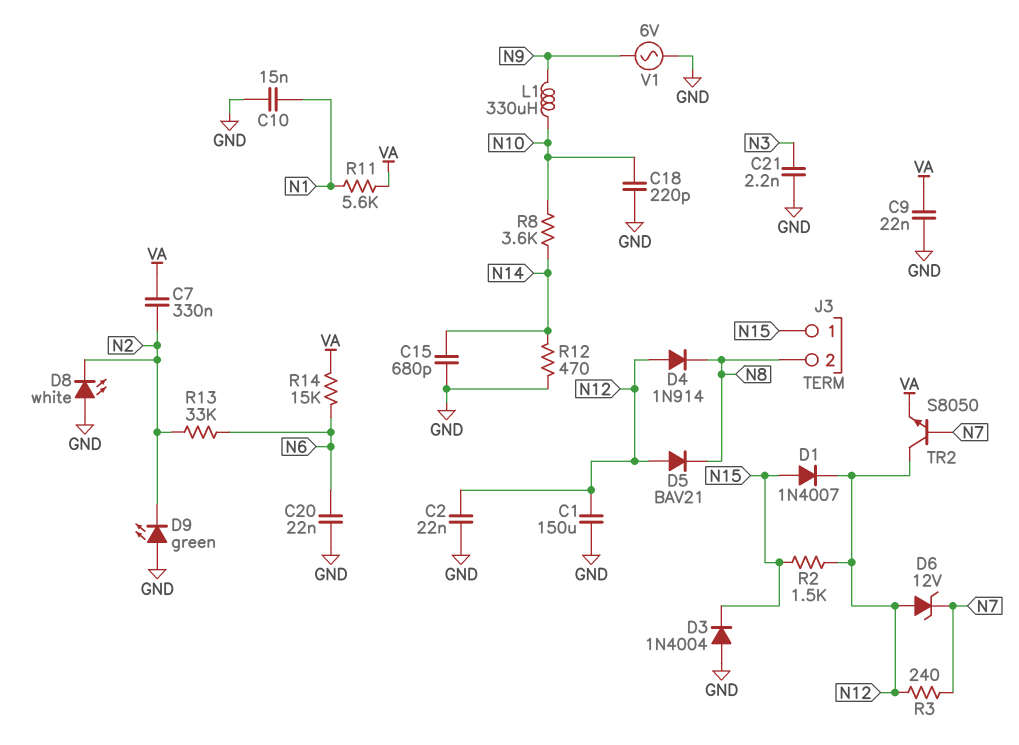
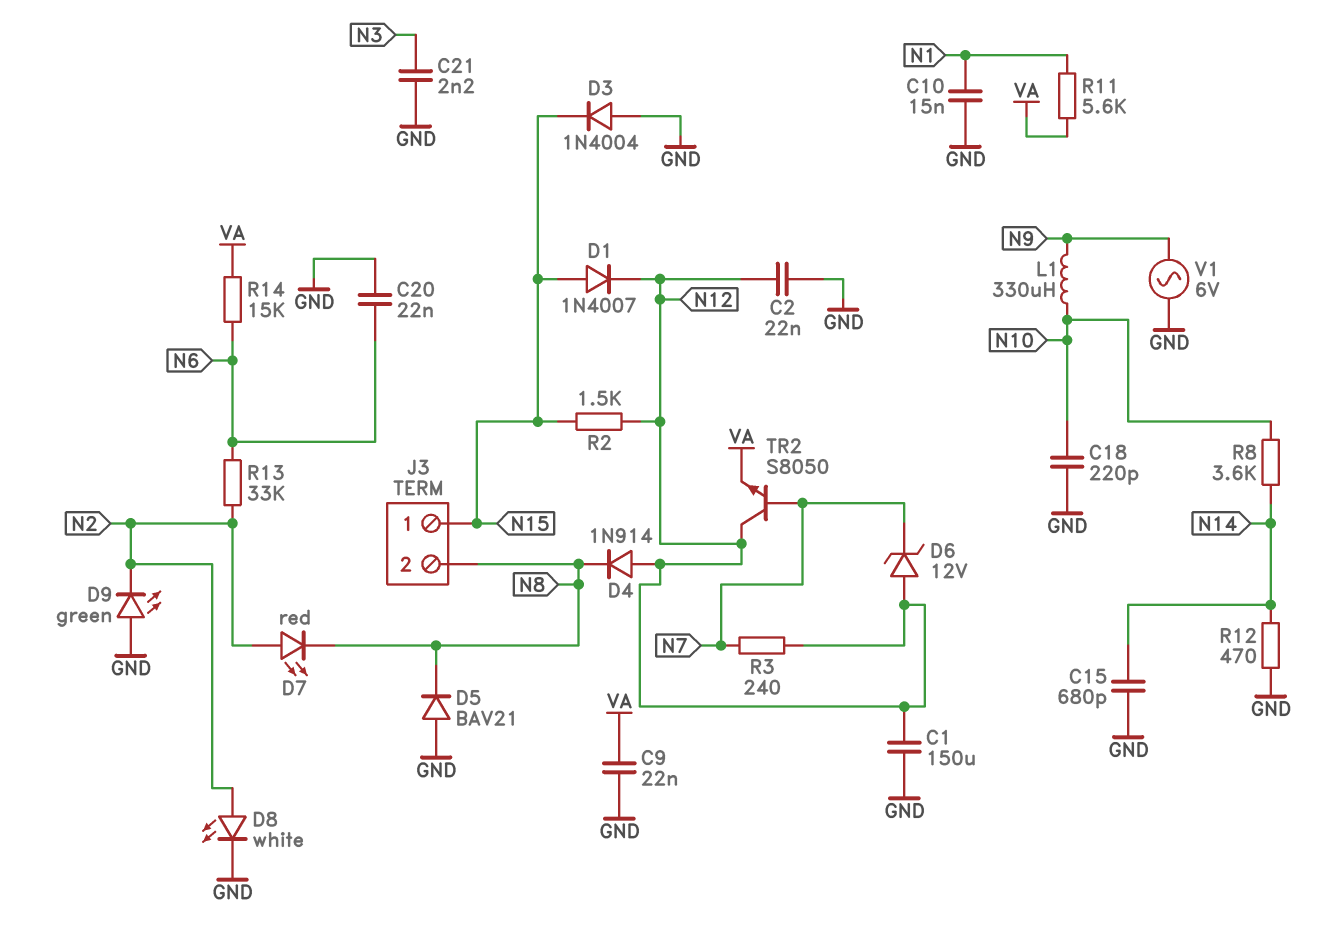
C7: 330nF (N2, VA) -> none
D5: diode BAV21 (A N12, K N8) -> diode BAV21 (A GND, K N8)
D7: none -> LED red (A N2, K N8)
D8: LED white (A GND, K N2) -> LED white (A N2, K GND)

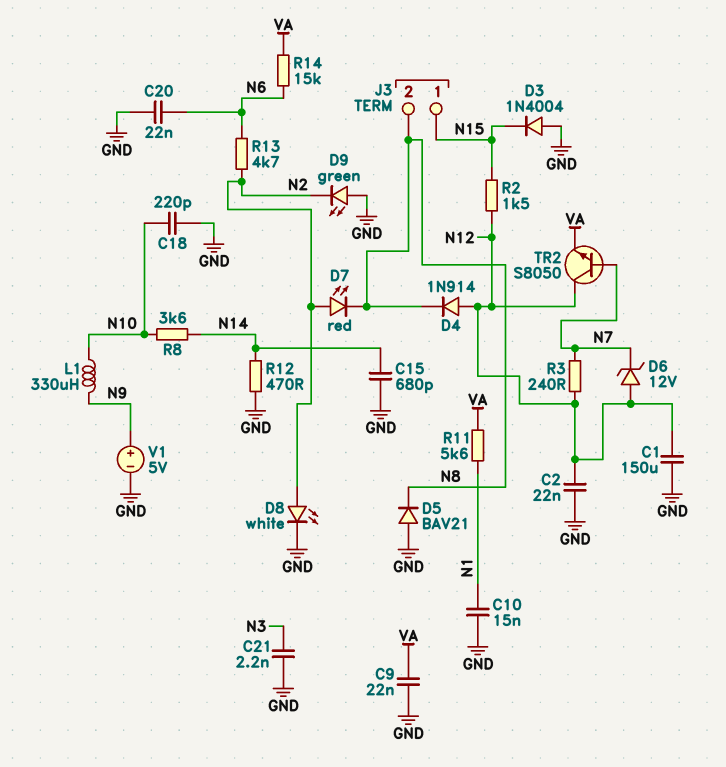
D1: diode 1N4007 (A N15, K N12) -> none
R13: 33k (N2, N6) -> 4.7k (N2, N6)
V1: AC 6V (GND, N9) -> 5V (plus N9, minus GND)

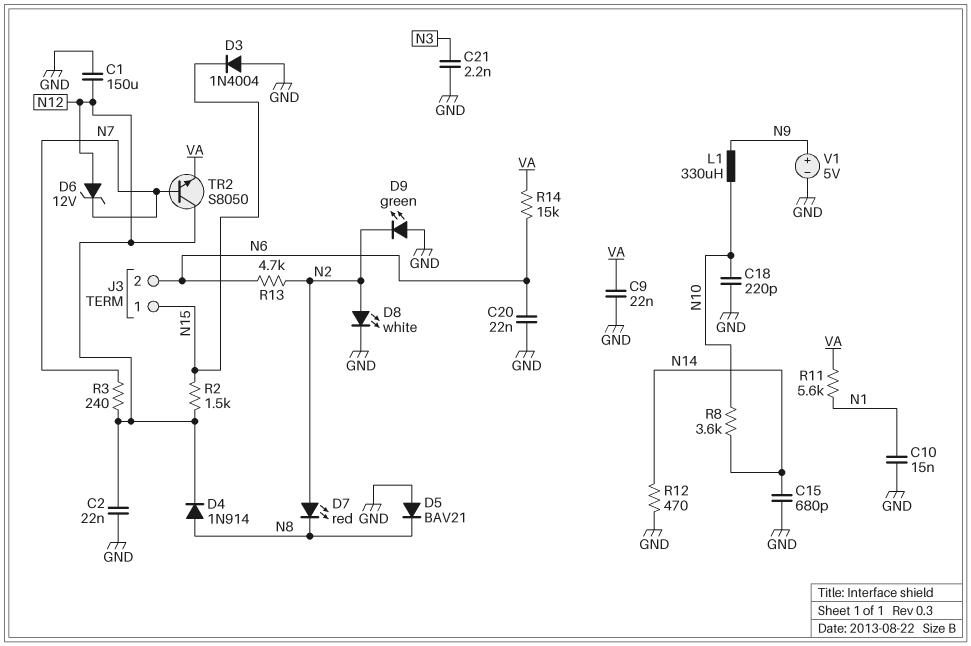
D4: diode 1N914 (A N12, K N8) -> diode 1N914 (A N8, K N12)
J3 pin 2: N8 -> N6

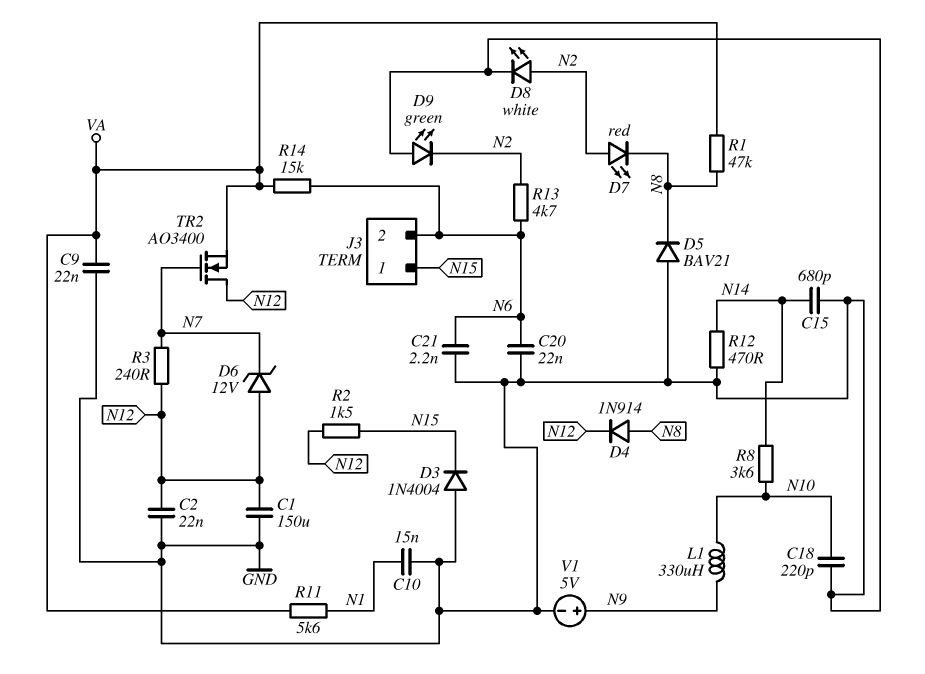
C21: 2.2nF (GND, N3) -> 2.2nF (GND, N6)
R1: none -> 47k (N8, VA)
TR2: NPN S8050 (B N7, C N12, E VA) -> NMOS AO3400 (G N7, D N12, S VA)

